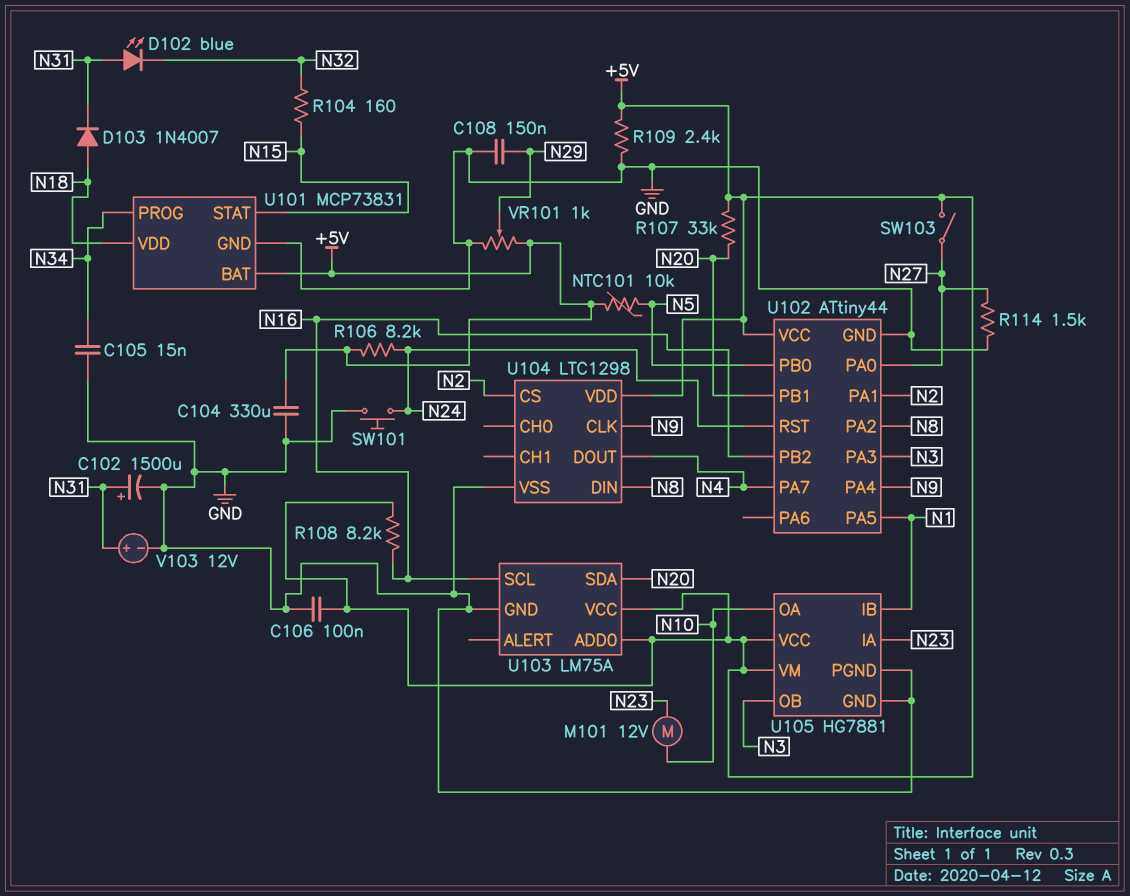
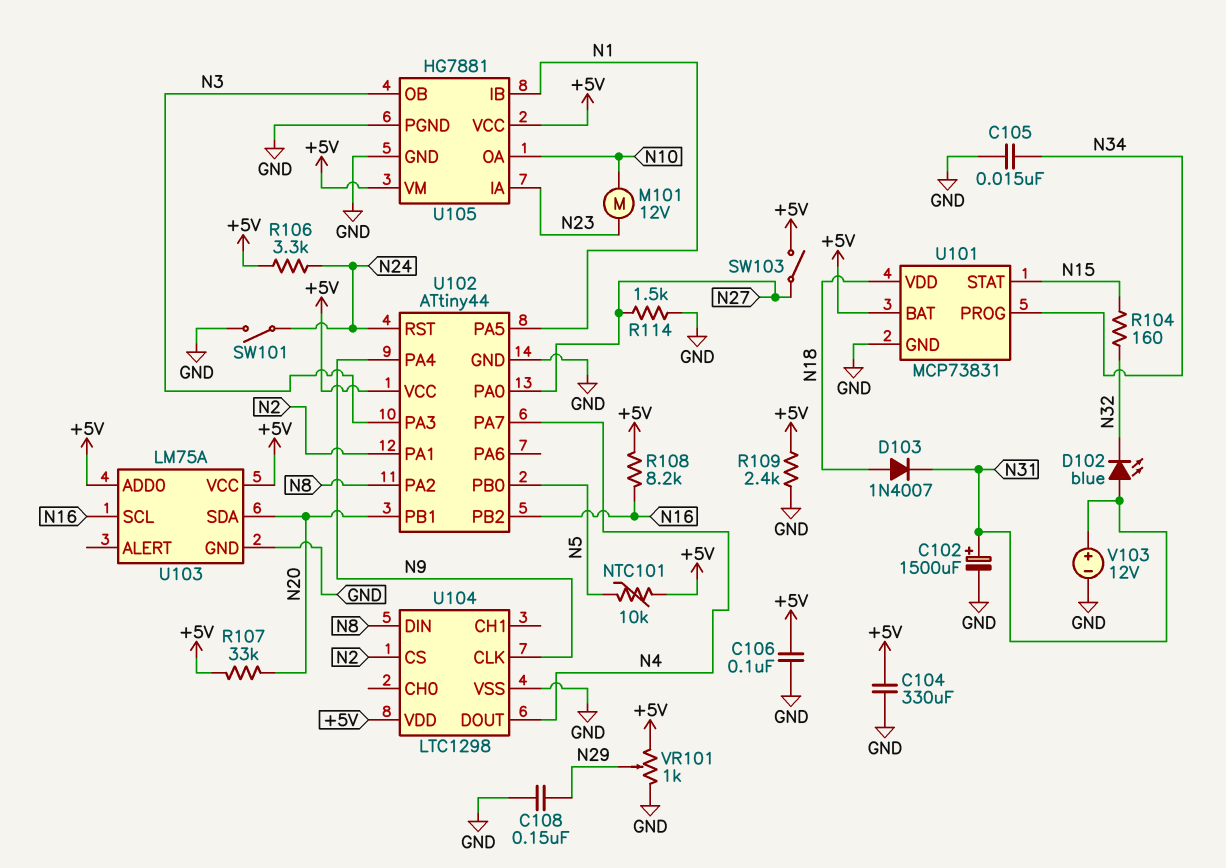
R106: 8.2k (+5V, N24) -> 3.3k (+5V, N24)
SW101: button (GND, N24) -> switch (GND, N24)

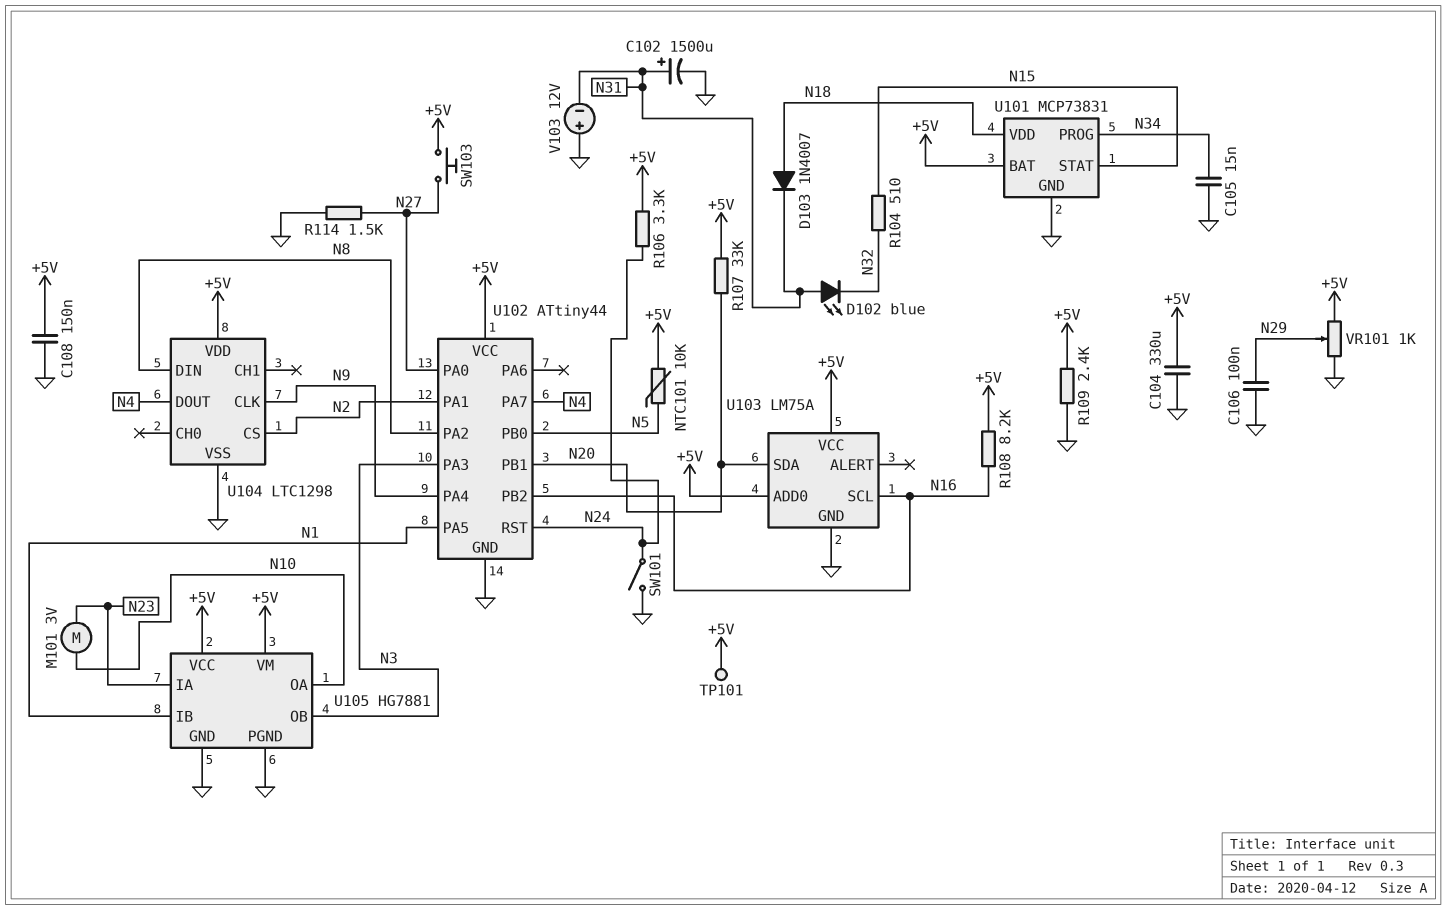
C106: 100nF (+5V, GND) -> 100nF (GND, N29)
C108: 150nF (GND, N29) -> 150nF (+5V, GND)
M101: motor 12V (N10, N23) -> motor 3V (N10, N23)
R104: 160 (N15, N32) -> 510 (N15, N32)
SW103: switch (+5V, N27) -> button (+5V, N27)
TP101: none -> test point (+5V)
V103: 12V (plus N31, minus GND) -> 12V (plus GND, minus N31)

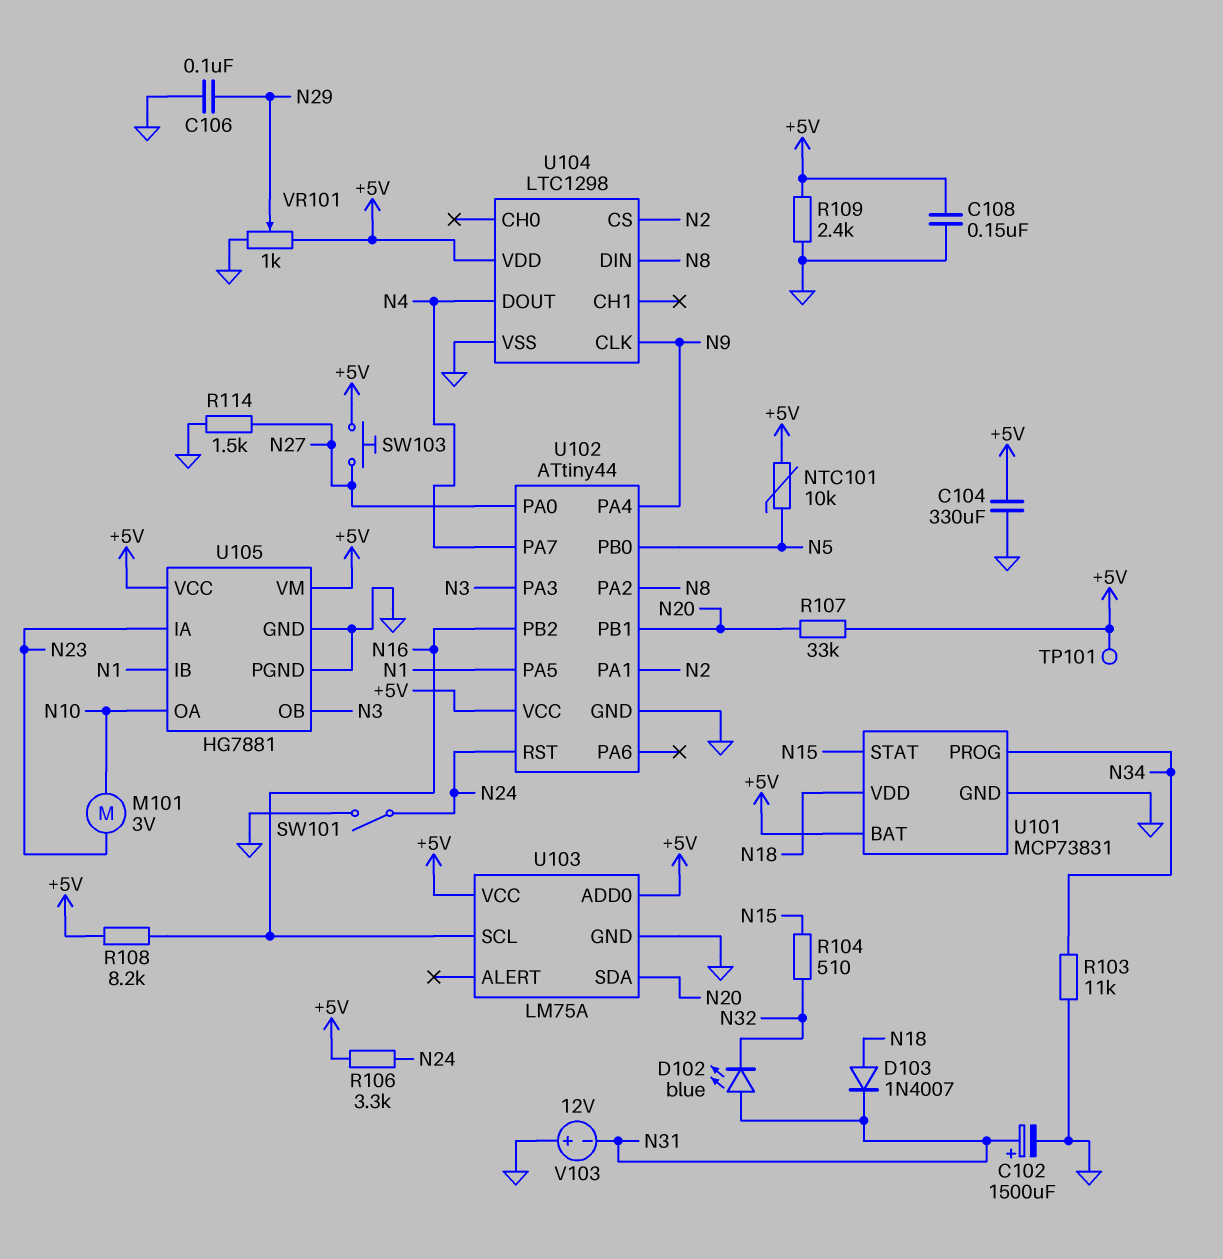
C105: 15nF (GND, N34) -> none
R103: none -> 11k (GND, N34)

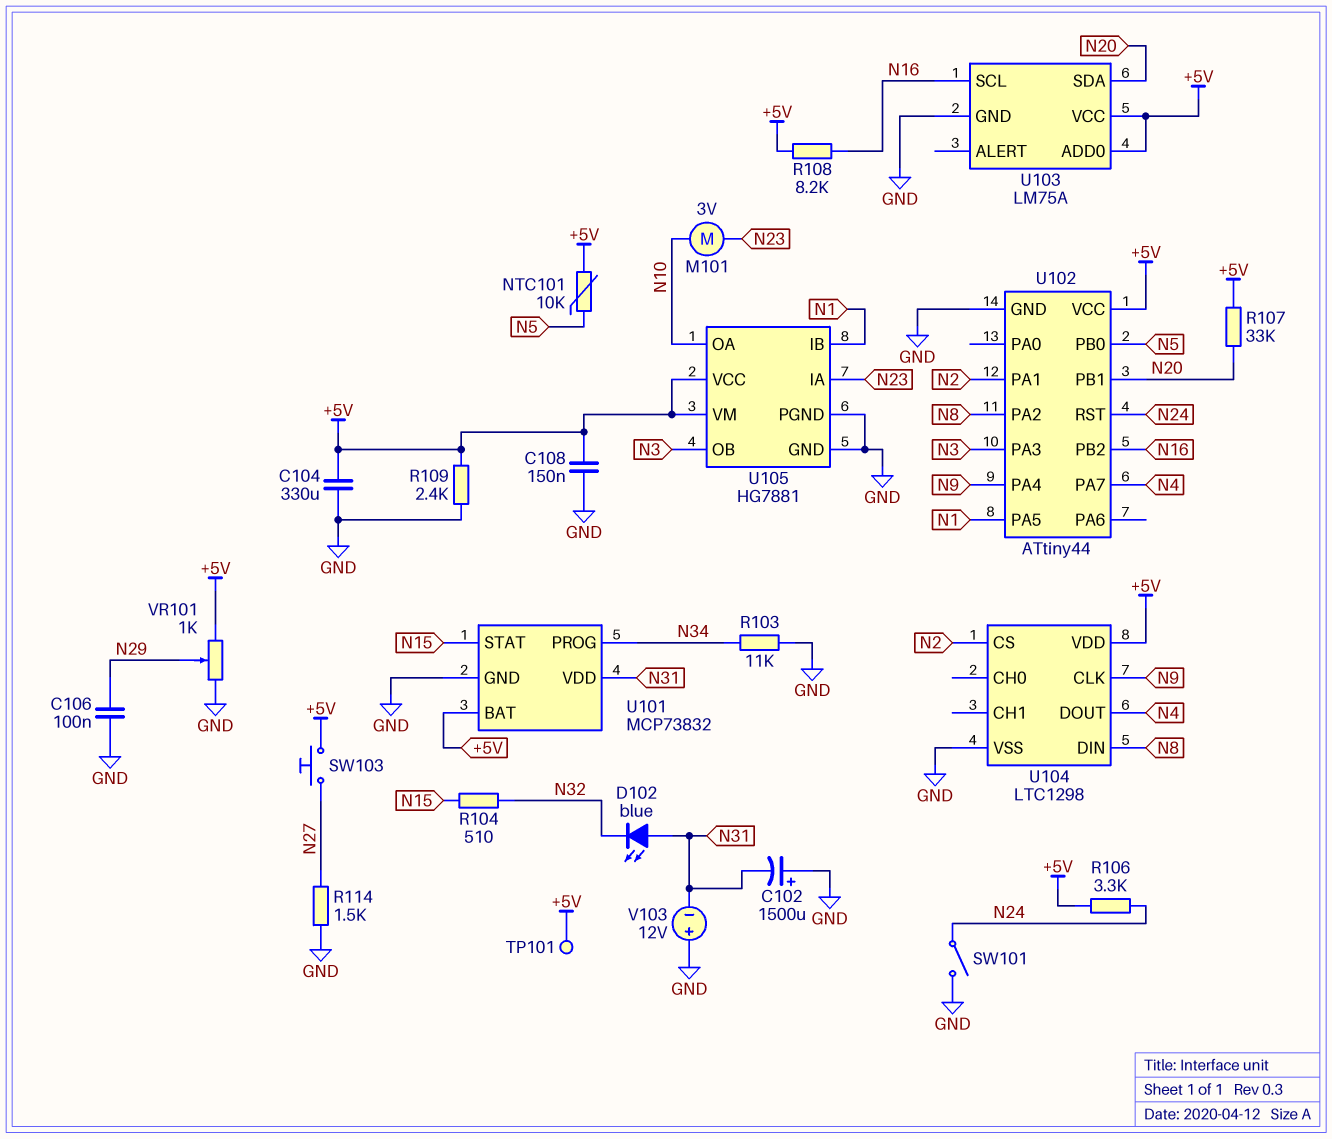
C102: 1500uF (plus N31, minus GND) -> 1500uF (plus GND, minus N31)
D103: diode 1N4007 (A N18, K N31) -> none
U101: MCP73831 -> MCP73832
U101 pin VDD: N18 -> N31
U102 pin PA0: N27 -> none

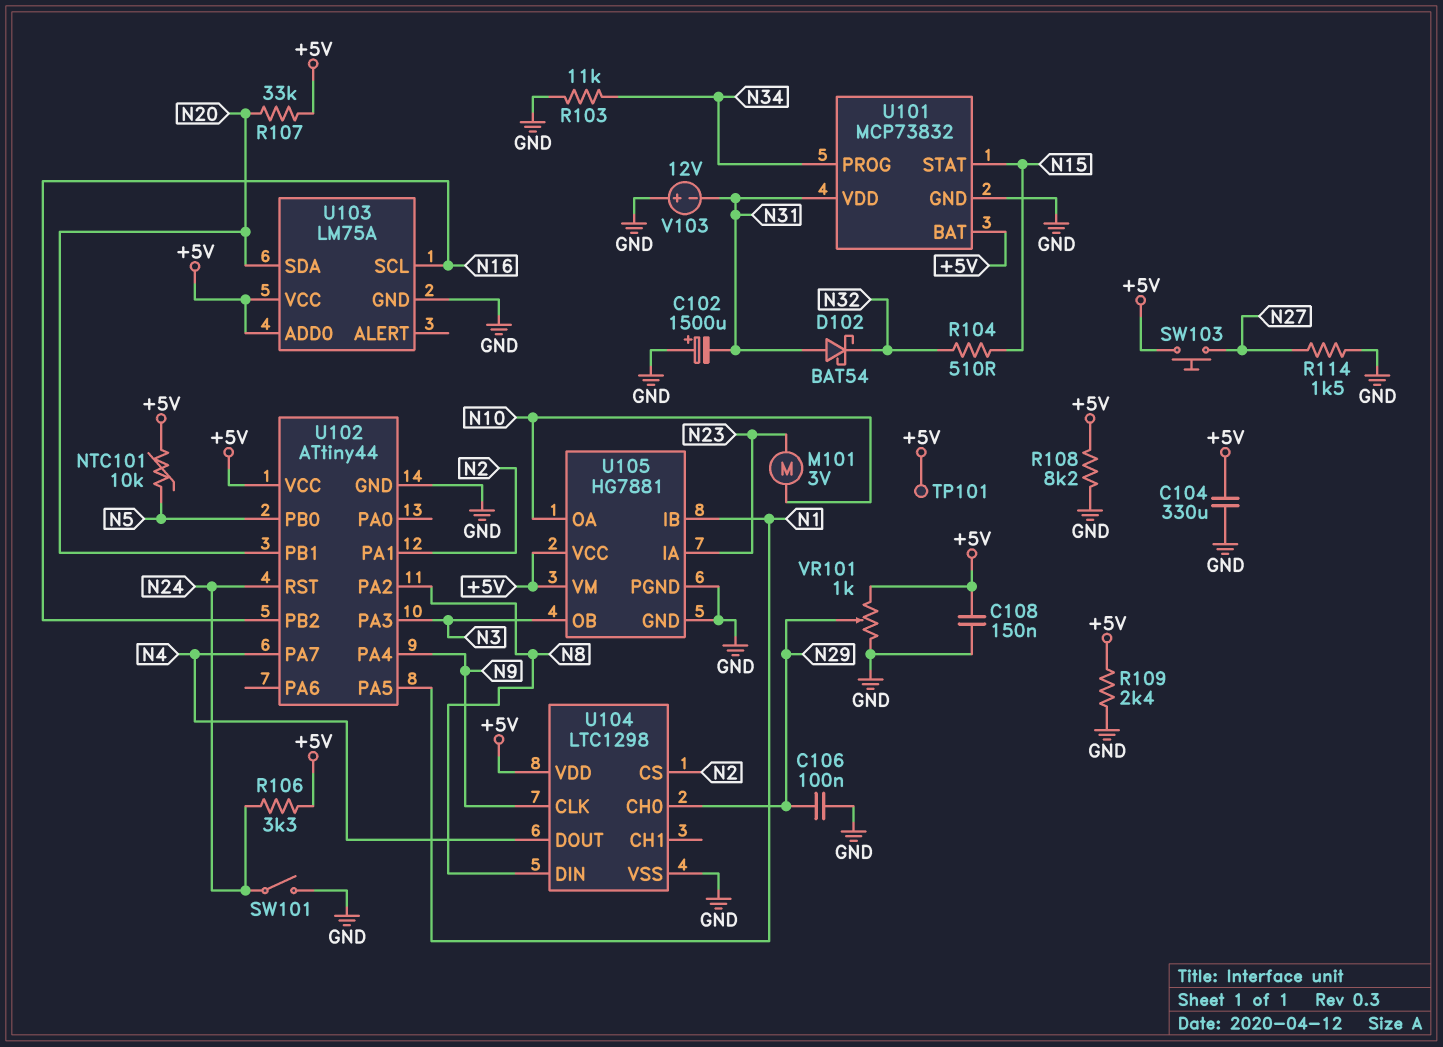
D102: LED blue (A N31, K N32) -> schottky BAT54 (A N31, K N32)
R108: 8.2k (+5V, N16) -> 8.2k (+5V, GND)
U104 pin CH0: none -> N29

